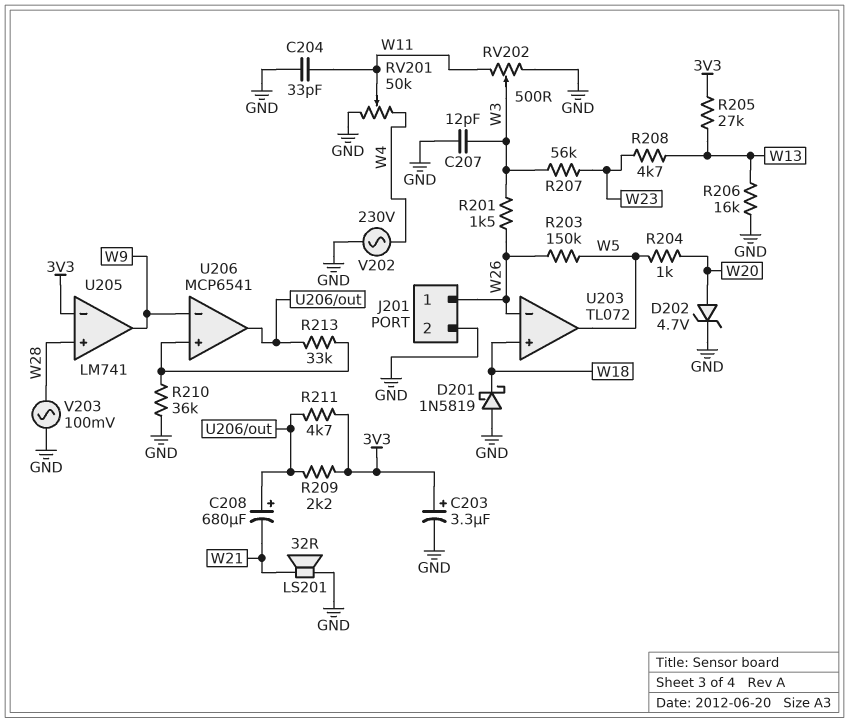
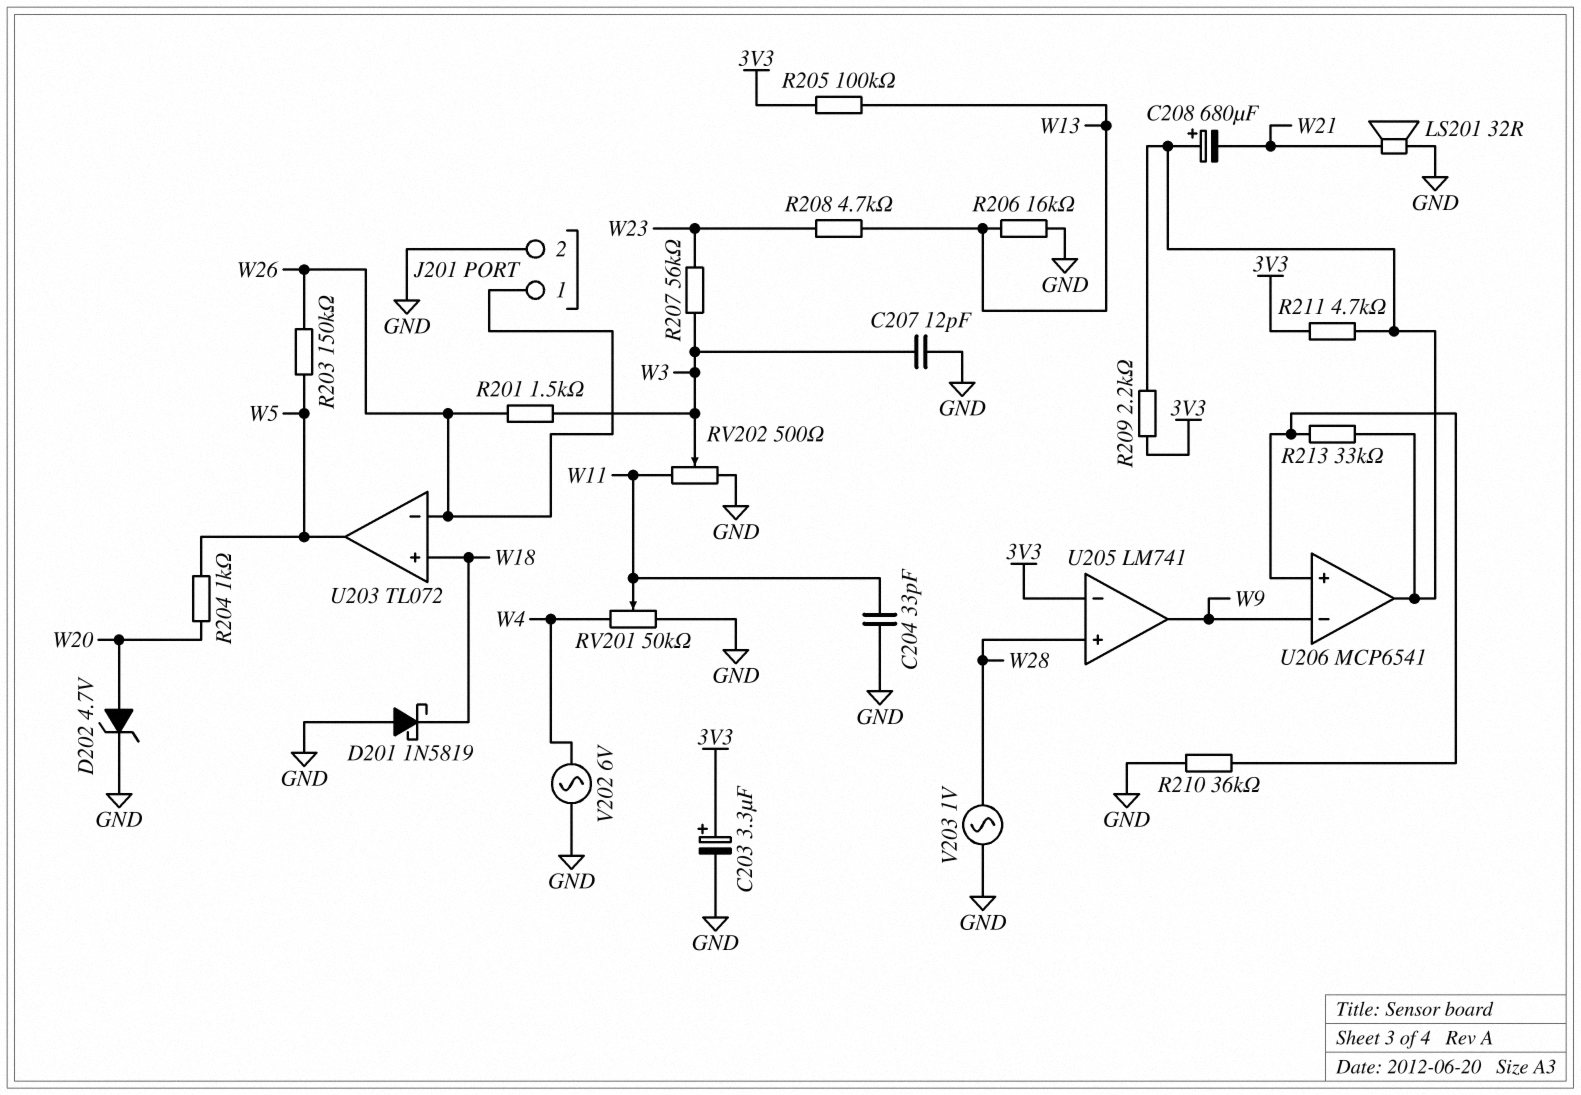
R205: 27k (3V3, W13) -> 100k (3V3, W13)
V202: AC 230V (GND, W4) -> AC 6V (GND, W4)
V203: AC 100mV (GND, W28) -> AC 1V (GND, W28)

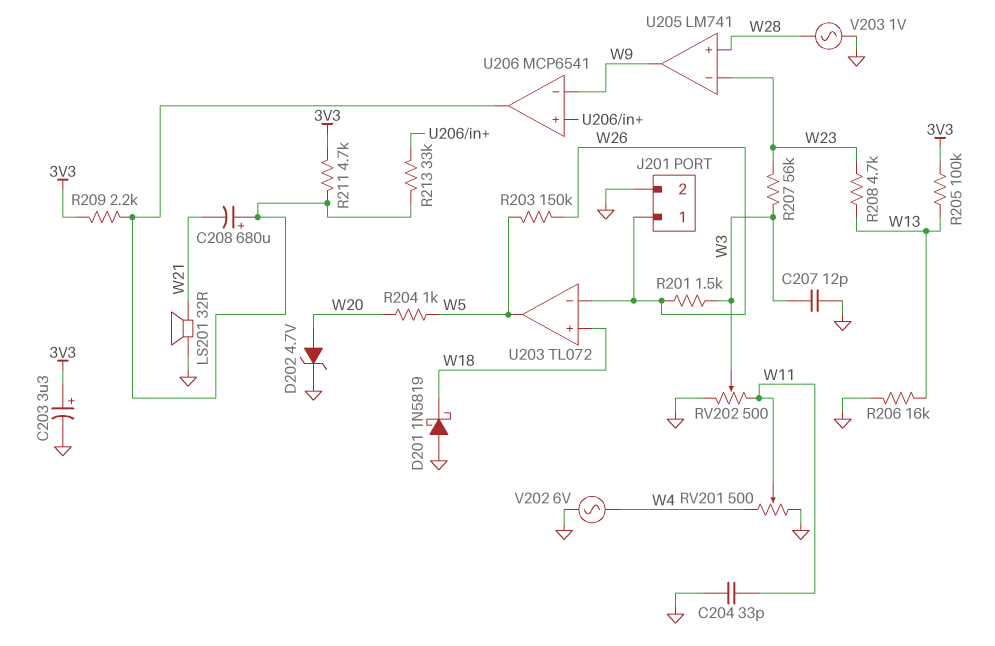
R210: 36k (GND, U206/in+) -> none
RV201: 50k (GND, W4, wiper W11) -> 500 (GND, W4, wiper W11)
U205 pin in-: 3V3 -> W23

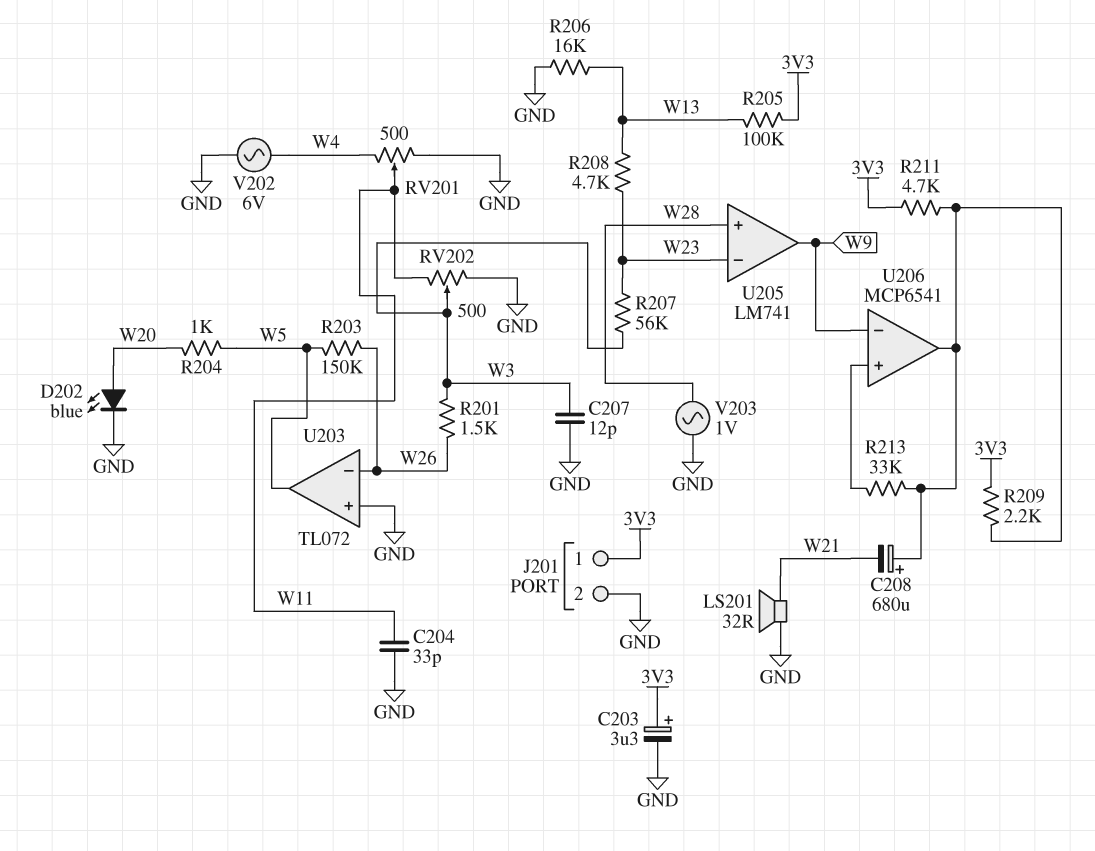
D201: schottky 1N5819 (A GND, K W18) -> none
D202: zener 4.7V (A W20, K GND) -> LED blue (A W20, K GND)
J201 pin 1: W26 -> 3V3
U203 pin in+: W18 -> GND

